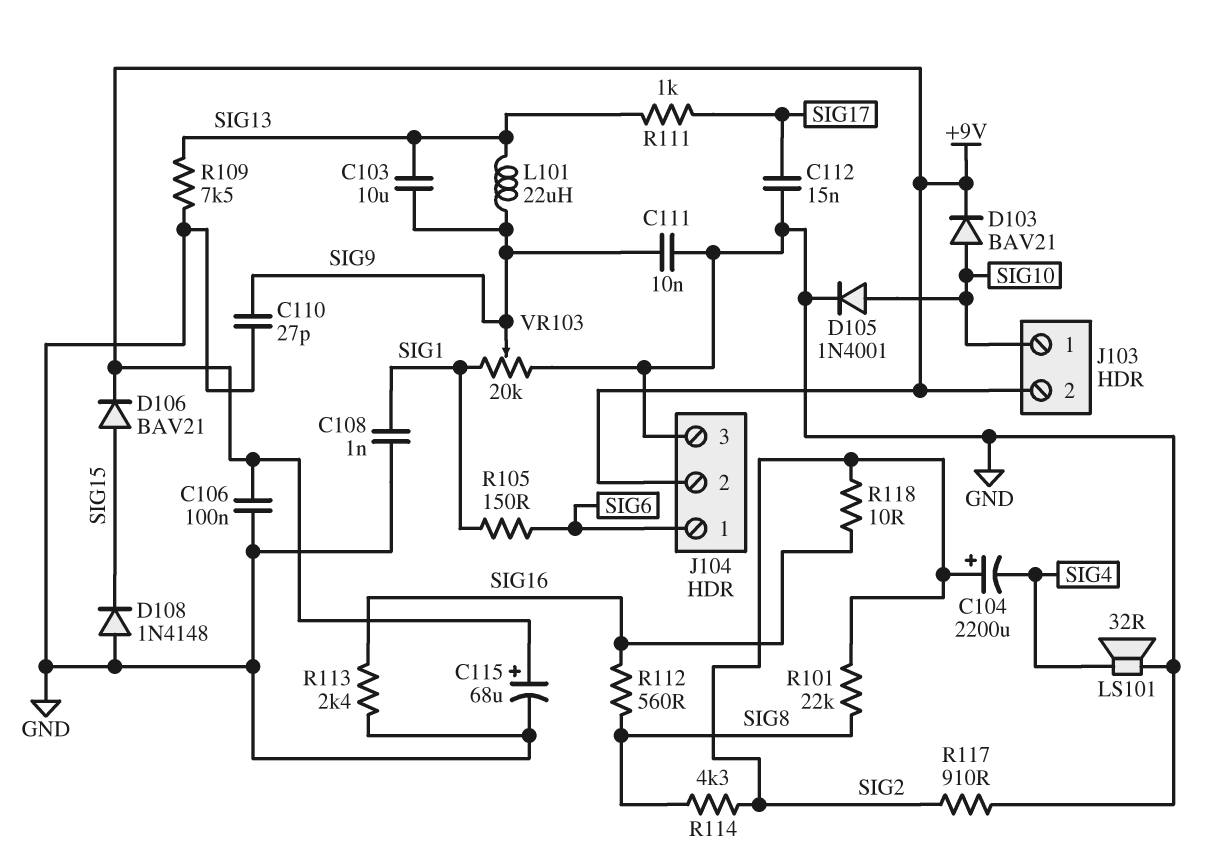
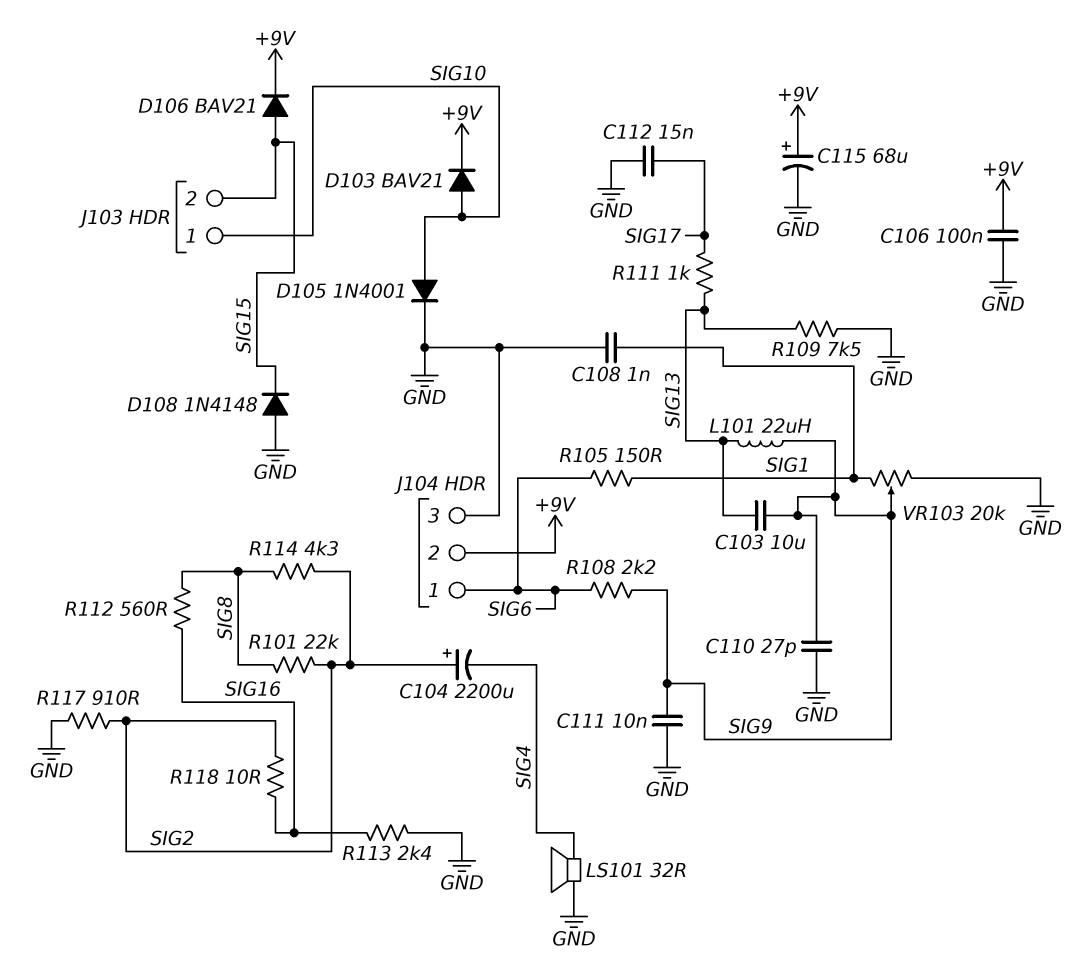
J103 pin 2: +9V -> SIG15
R108: none -> 2.2k (SIG6, SIG9)

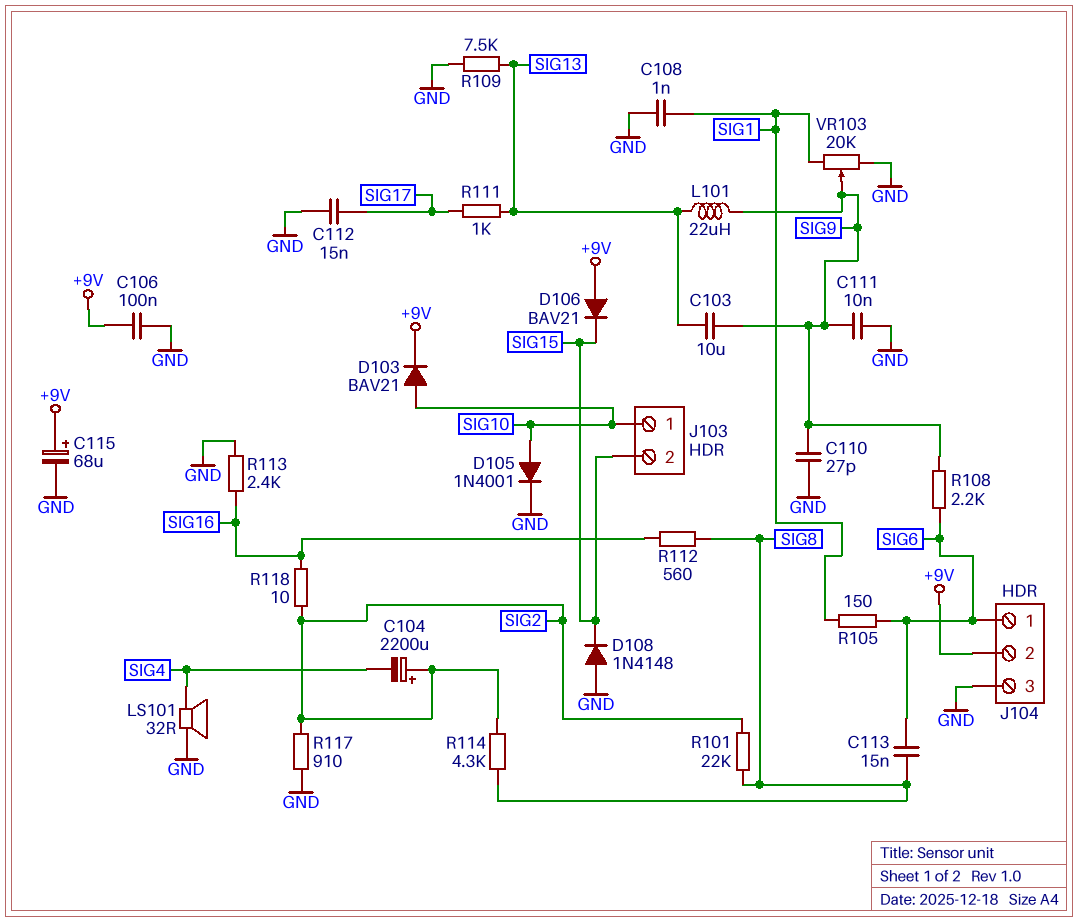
C113: none -> 15nF (SIG6, SIG8)
D106: diode BAV21 (A SIG15, K +9V) -> diode BAV21 (A +9V, K SIG15)

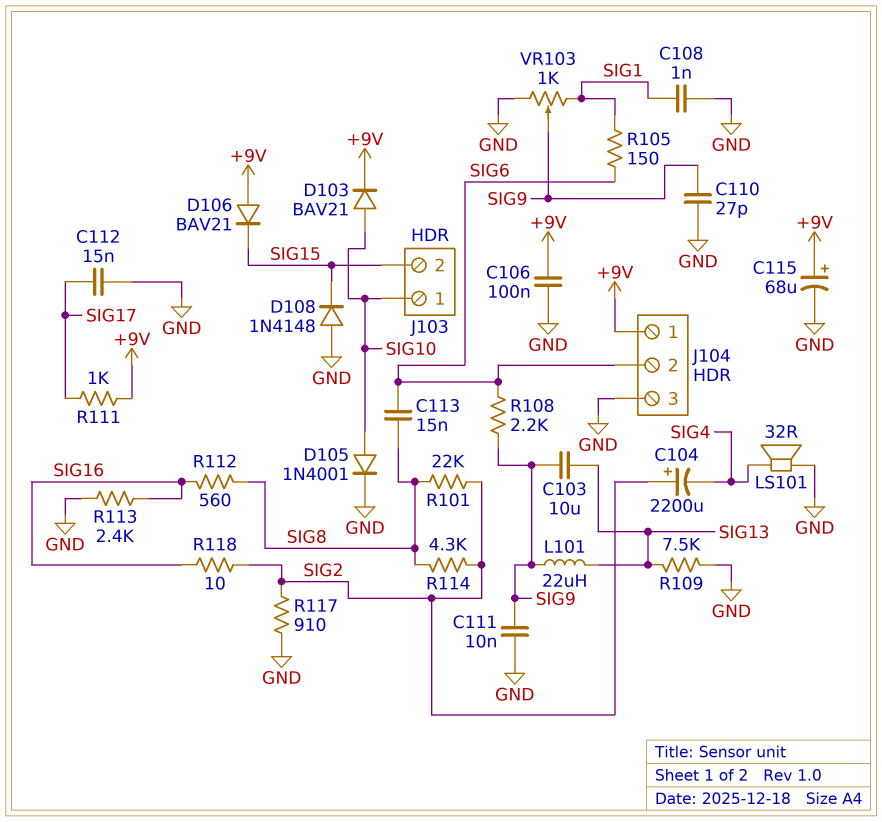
J104 pin 1: SIG6 -> +9V
J104 pin 2: +9V -> SIG6
R111: 1k (SIG13, SIG17) -> 1k (+9V, SIG17)
VR103: 20k (GND, SIG1, wiper SIG9) -> 1k (GND, SIG1, wiper SIG9)

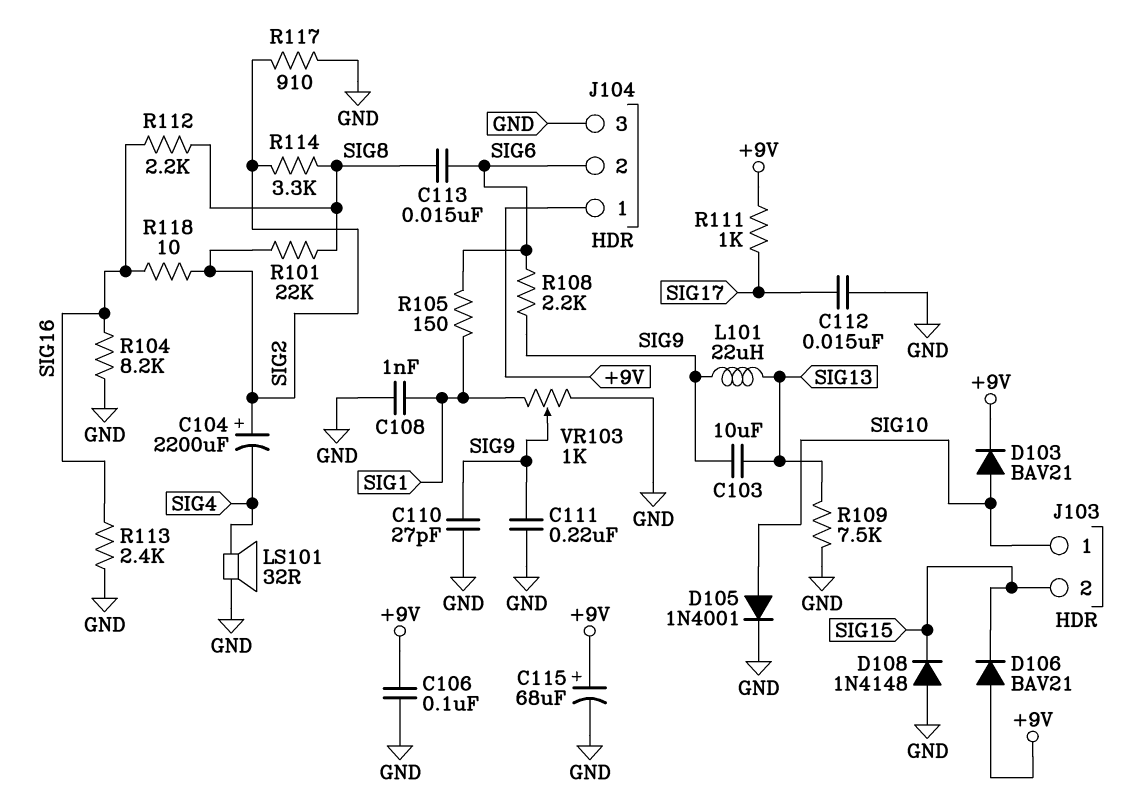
C111: 10nF (GND, SIG9) -> 220nF (GND, SIG9)
R104: none -> 8.2k (GND, SIG16)
R112: 560 (SIG8, SIG16) -> 2.2k (SIG8, SIG16)
R114: 4.3k (SIG2, SIG8) -> 3.3k (SIG2, SIG8)

